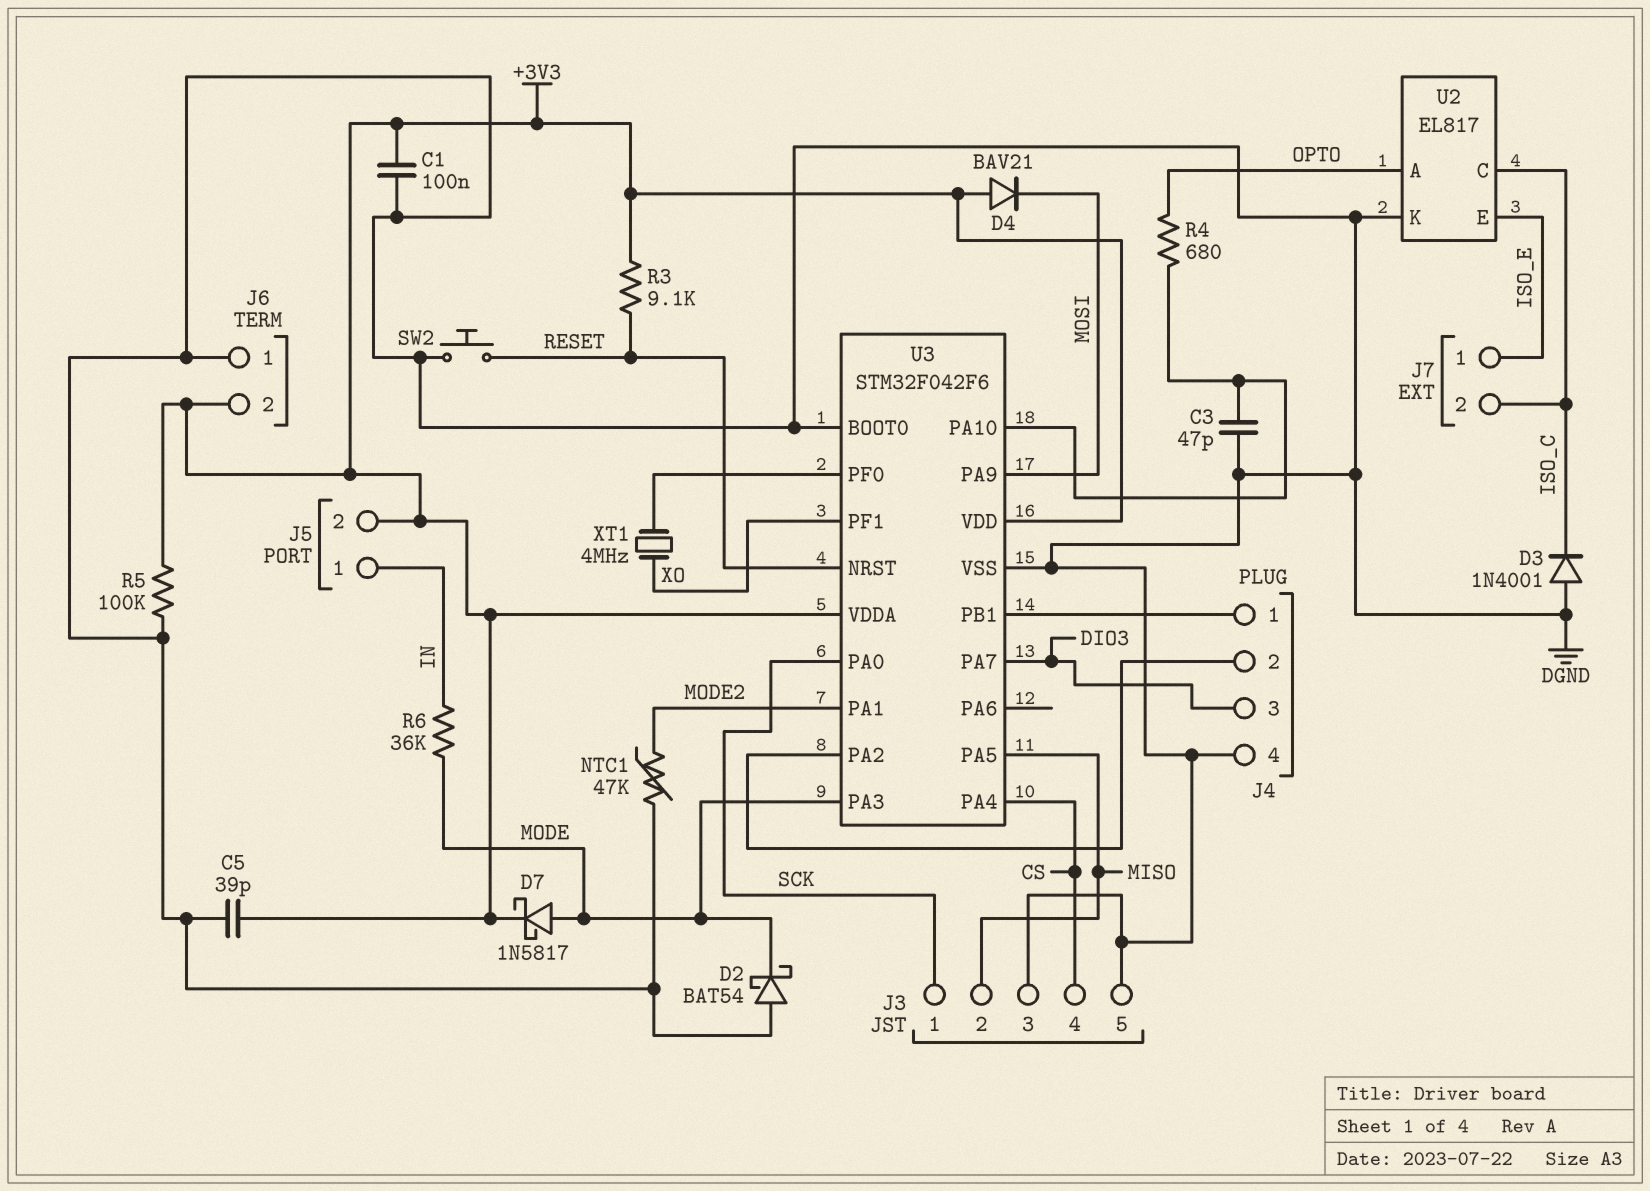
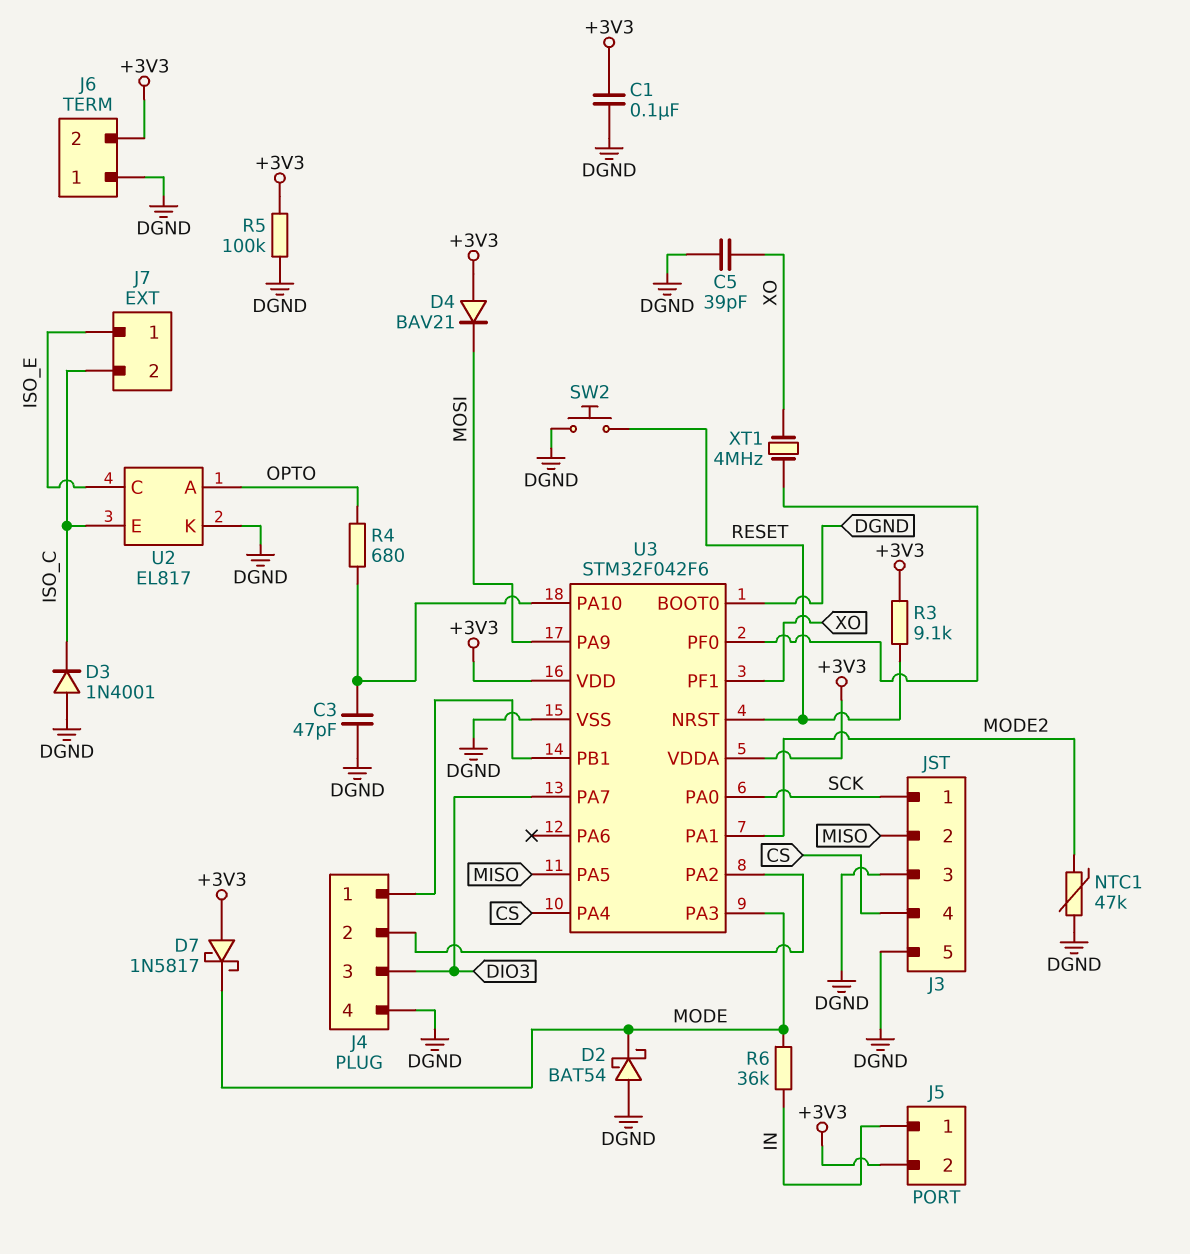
C5: 39pF (+3V3, DGND) -> 39pF (DGND, XO)
D7: schottky 1N5817 (A MODE, K +3V3) -> schottky 1N5817 (A +3V3, K MODE)
U2 pin C: ISO_C -> ISO_E
U2 pin E: ISO_E -> ISO_C

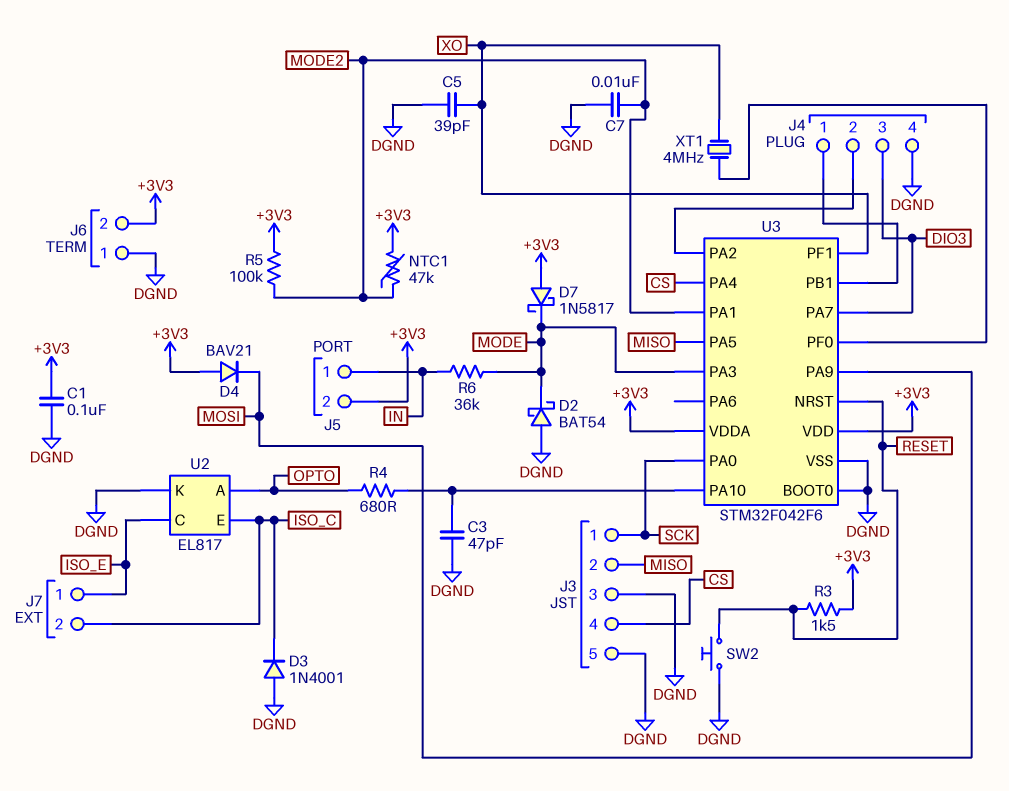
C7: none -> 10nF (DGND, MODE2)
NTC1: 47k (DGND, MODE2) -> 47k (+3V3, MODE2)
R3: 9.1k (+3V3, RESET) -> 1.5k (+3V3, RESET)
R5: 100k (+3V3, DGND) -> 100k (+3V3, MODE2)

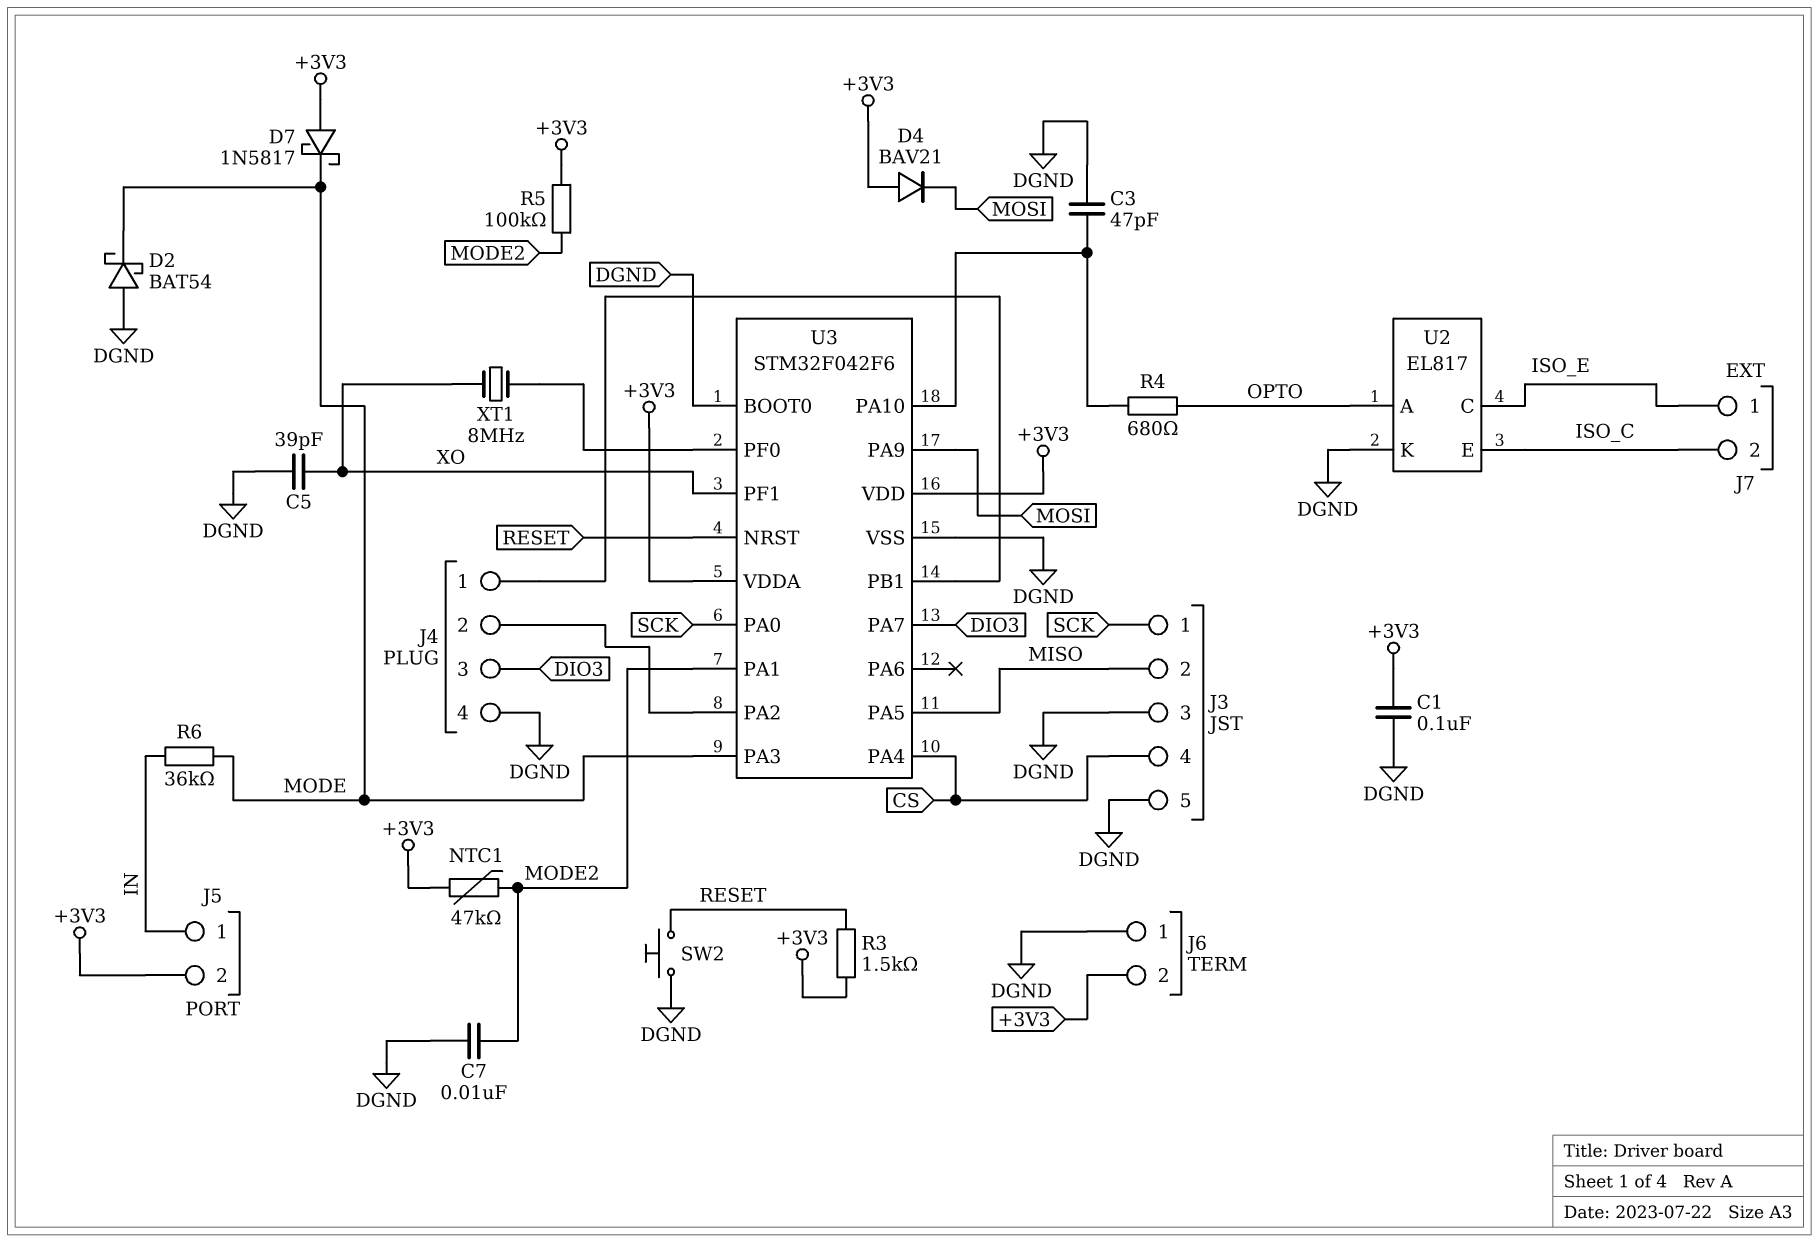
D3: diode 1N4001 (A DGND, K ISO_C) -> none
XT1: 4MHz (U3/PF0, XO) -> 8MHz (U3/PF0, XO)

